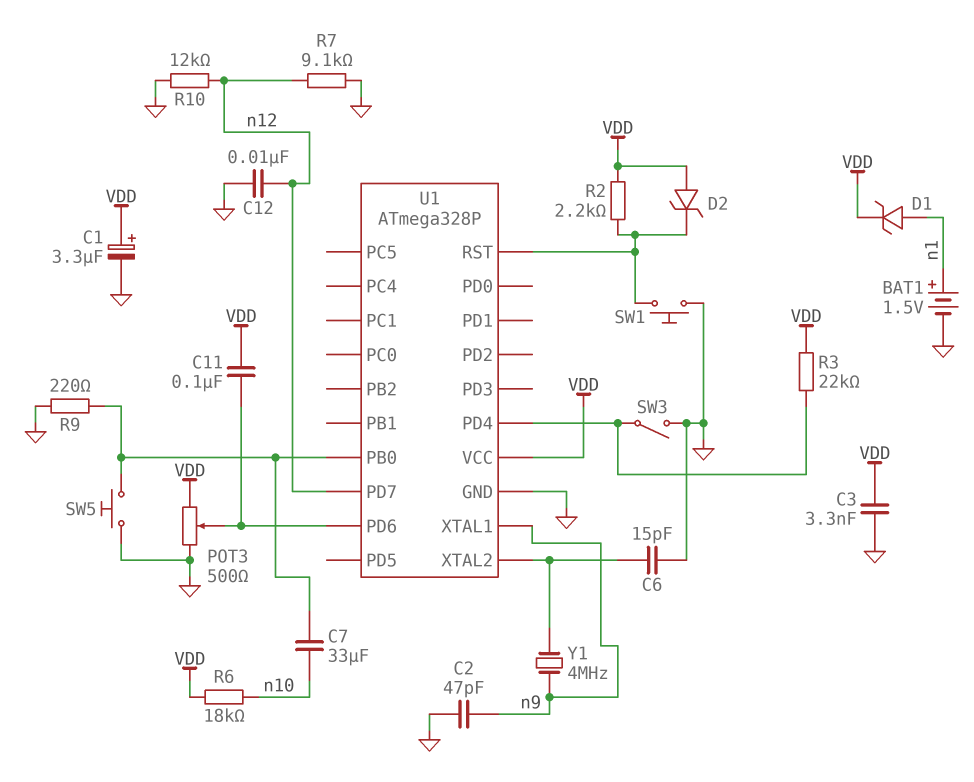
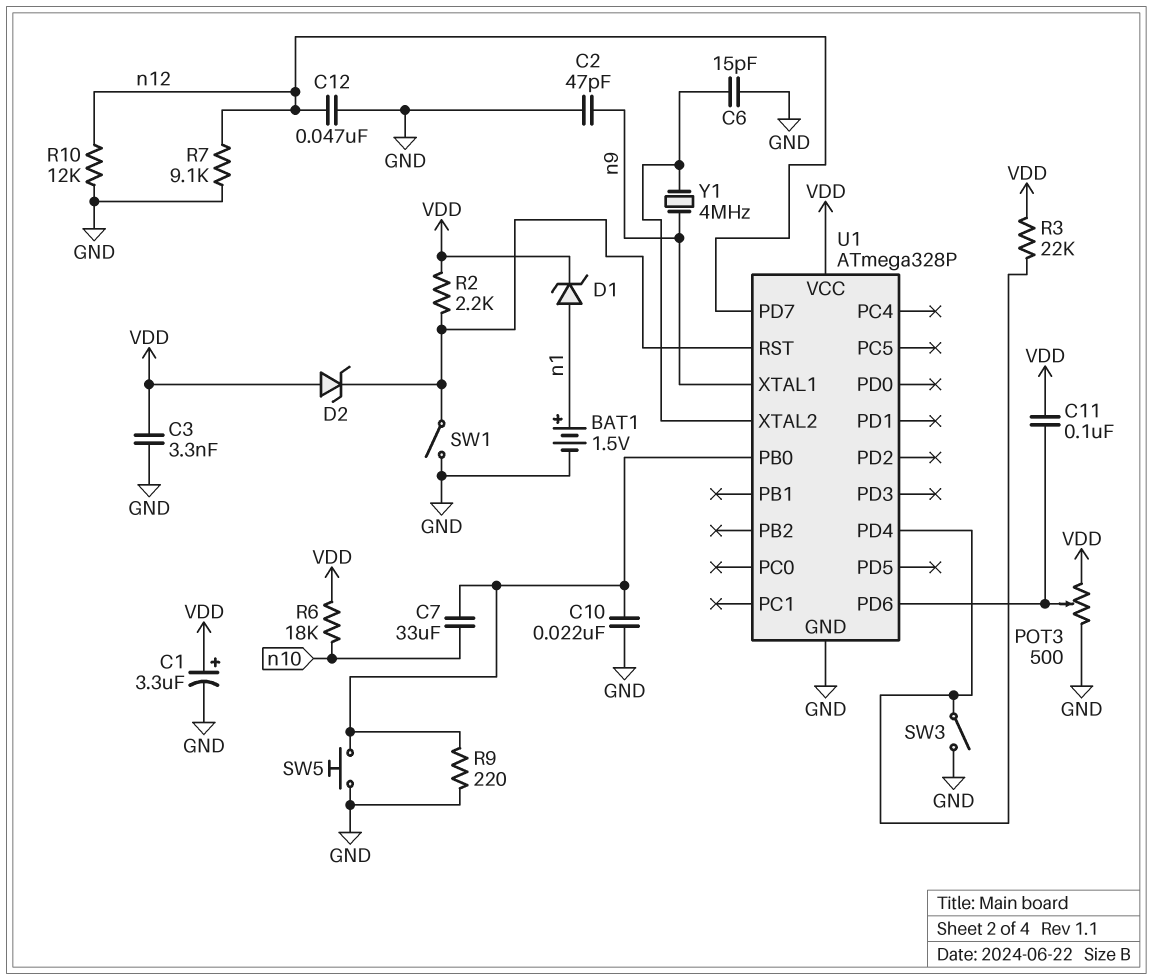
C10: none -> 22nF (GND, U1/PB0)
C12: 10nF (GND, n12) -> 47nF (GND, n12)
SW1: button (GND, U1/RST) -> switch (GND, U1/RST)

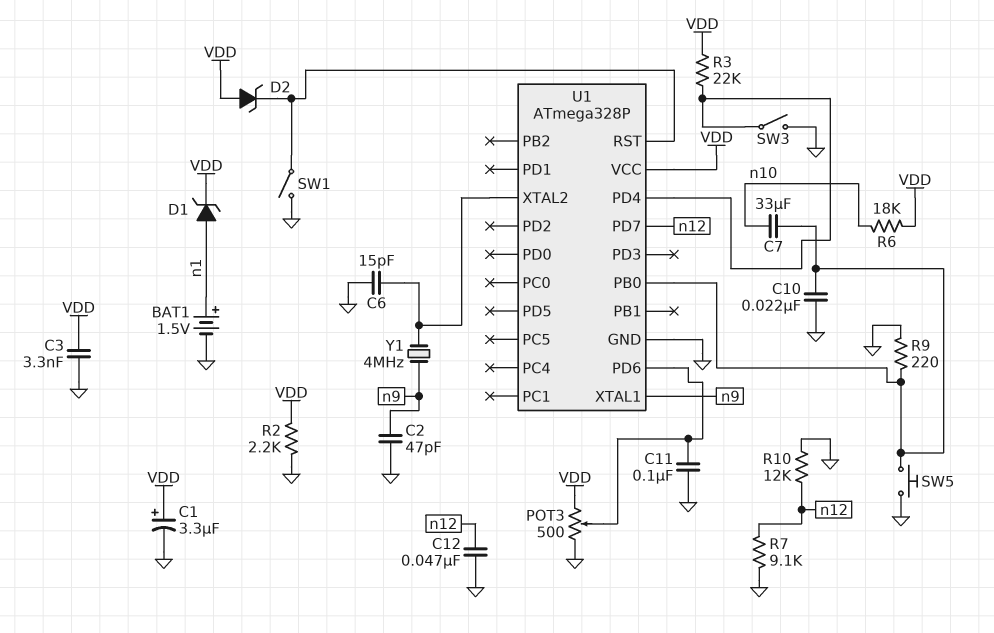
C11: 100nF (U1/PD6, VDD) -> 100nF (GND, U1/PD6)
R2: 2.2k (U1/RST, VDD) -> 2.2k (GND, VDD)

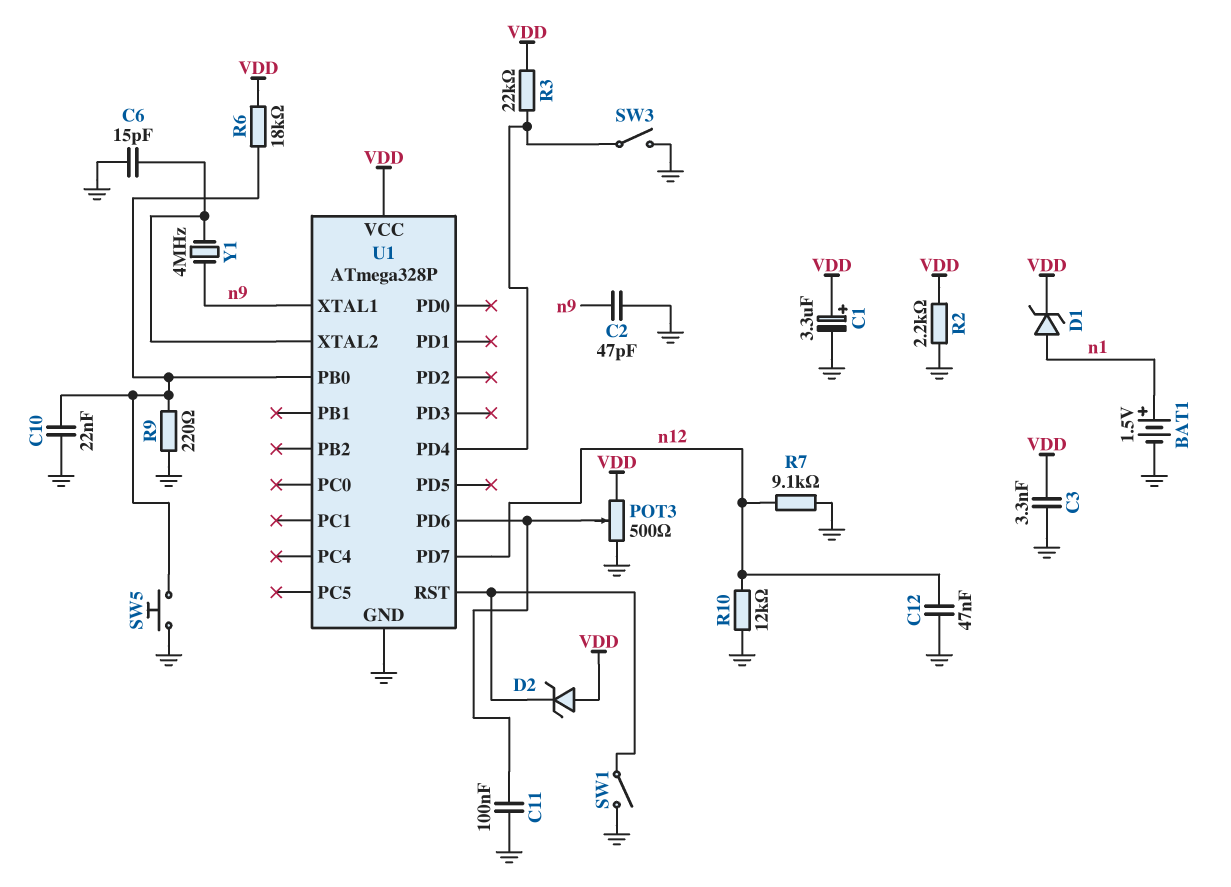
C7: 33uF (U1/PB0, n10) -> none
R6: 18k (VDD, n10) -> 18k (U1/PB0, VDD)

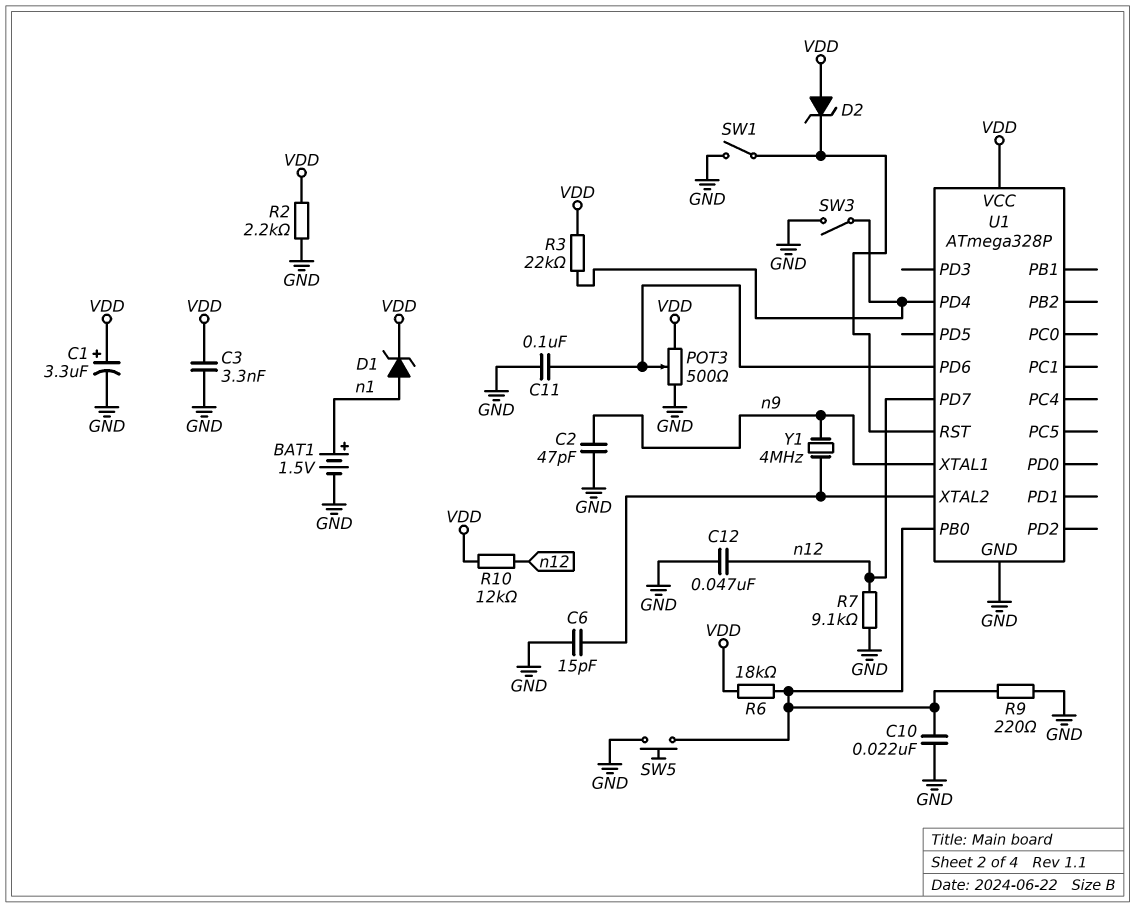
R10: 12k (GND, n12) -> 12k (VDD, n12)

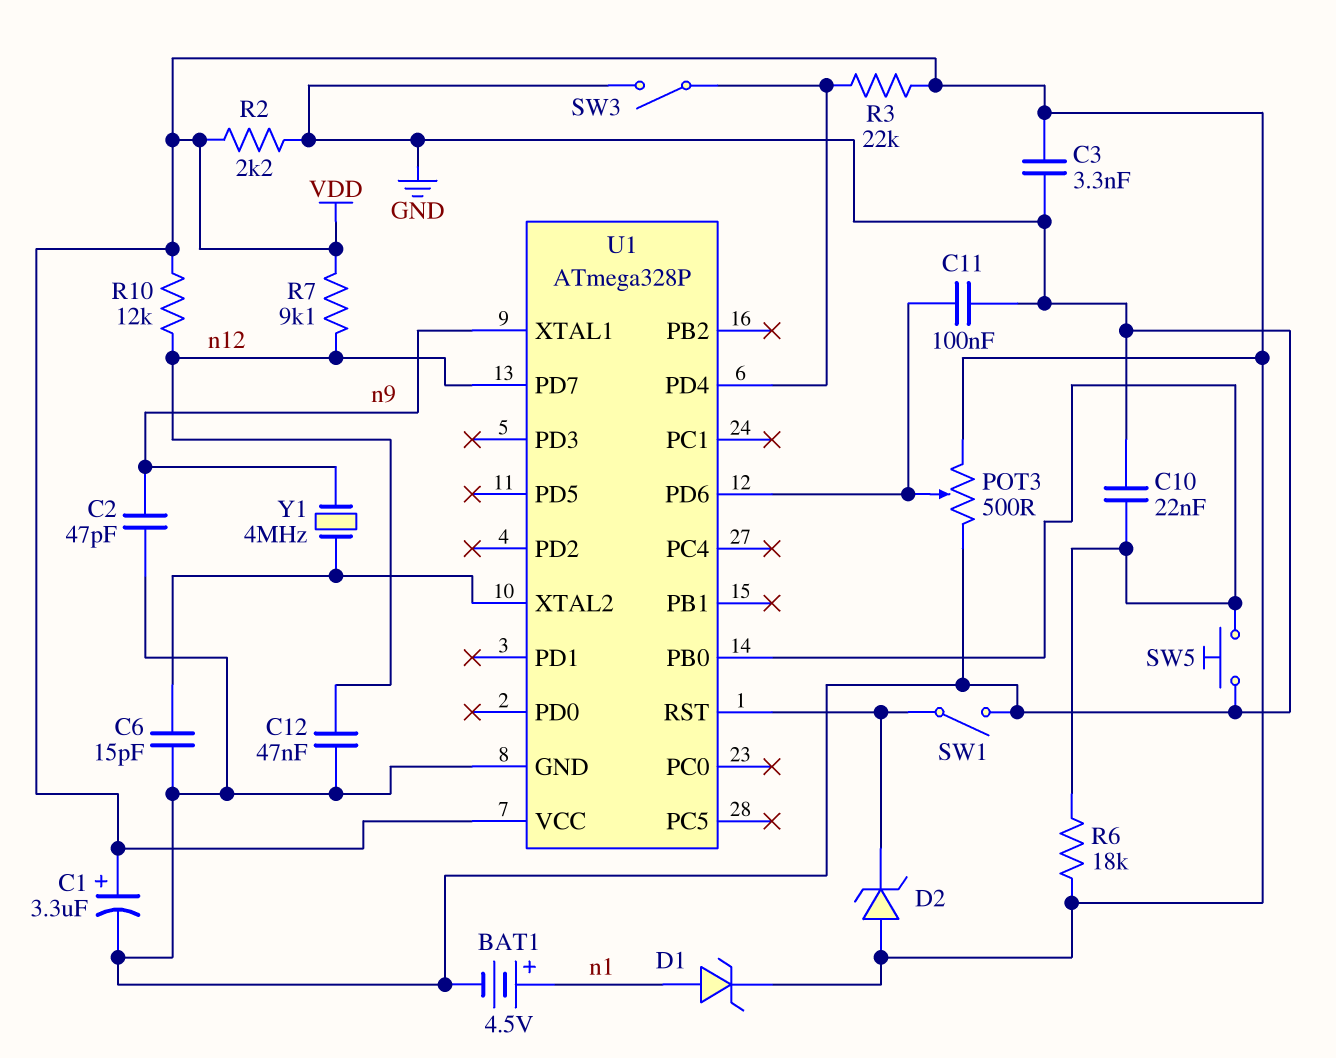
BAT1: 1.5V (plus n1, minus GND) -> 4.5V (plus n1, minus GND)
R7: 9.1k (GND, n12) -> 9.1k (VDD, n12)
R9: 220 (GND, U1/PB0) -> none

